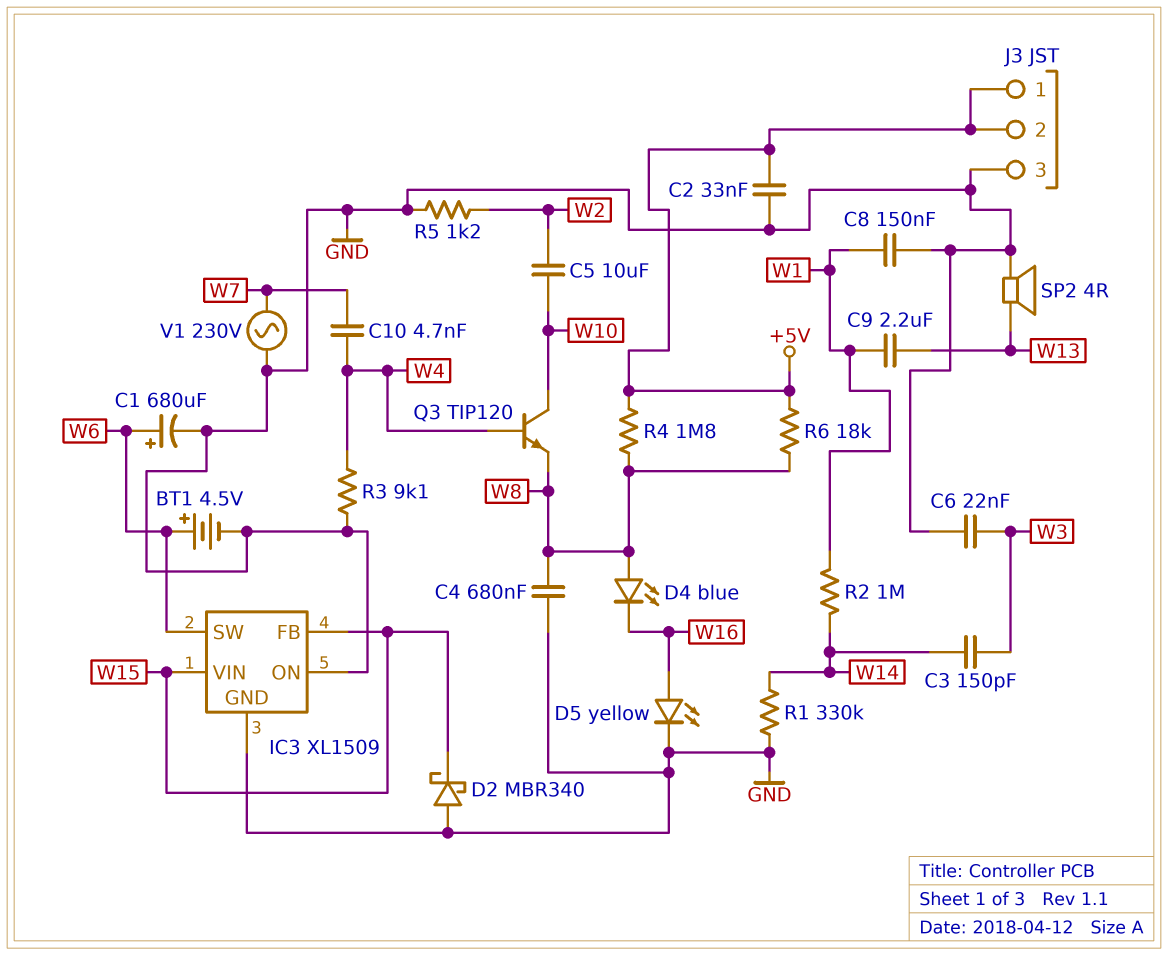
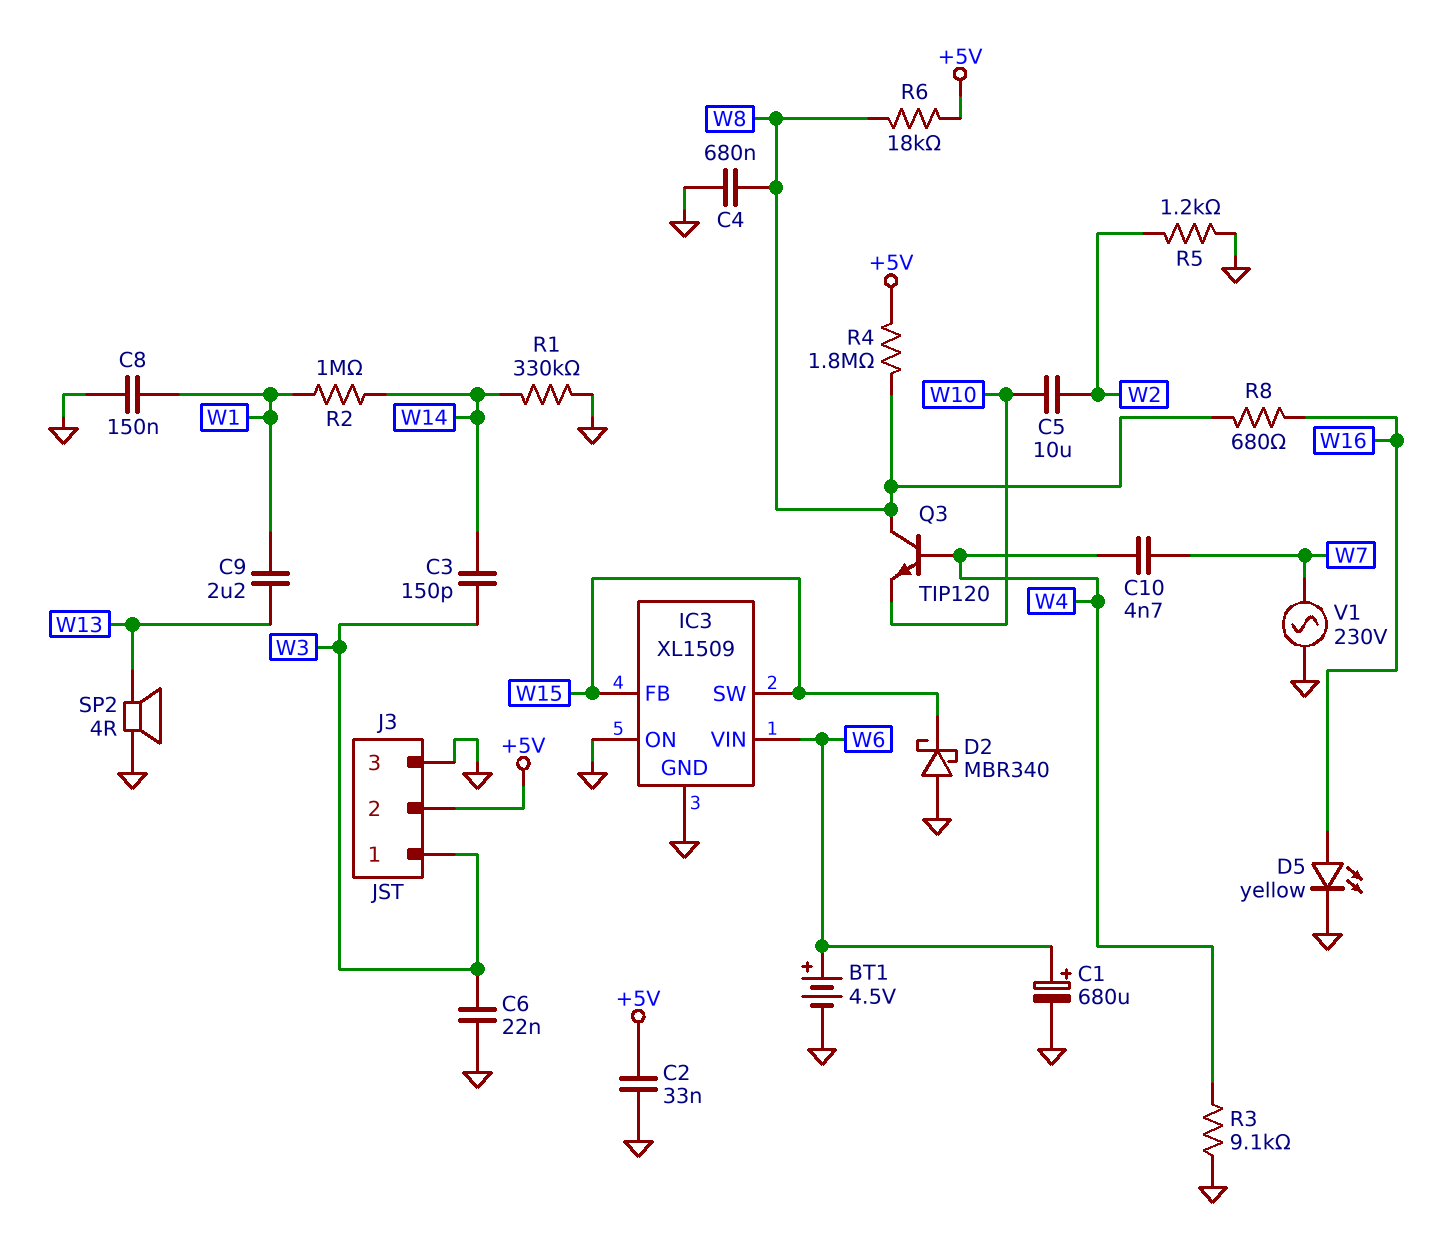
D4: LED blue (A W8, K W16) -> none
IC3 pin SW: W6 -> W15
IC3 pin VIN: W15 -> W6
J3 pin 1: +5V -> W3
Q3: NPN TIP120 (B W4, C W10, E W8) -> NPN TIP120 (B W4, C W8, E W10)
R8: none -> 680 (W8, W16)

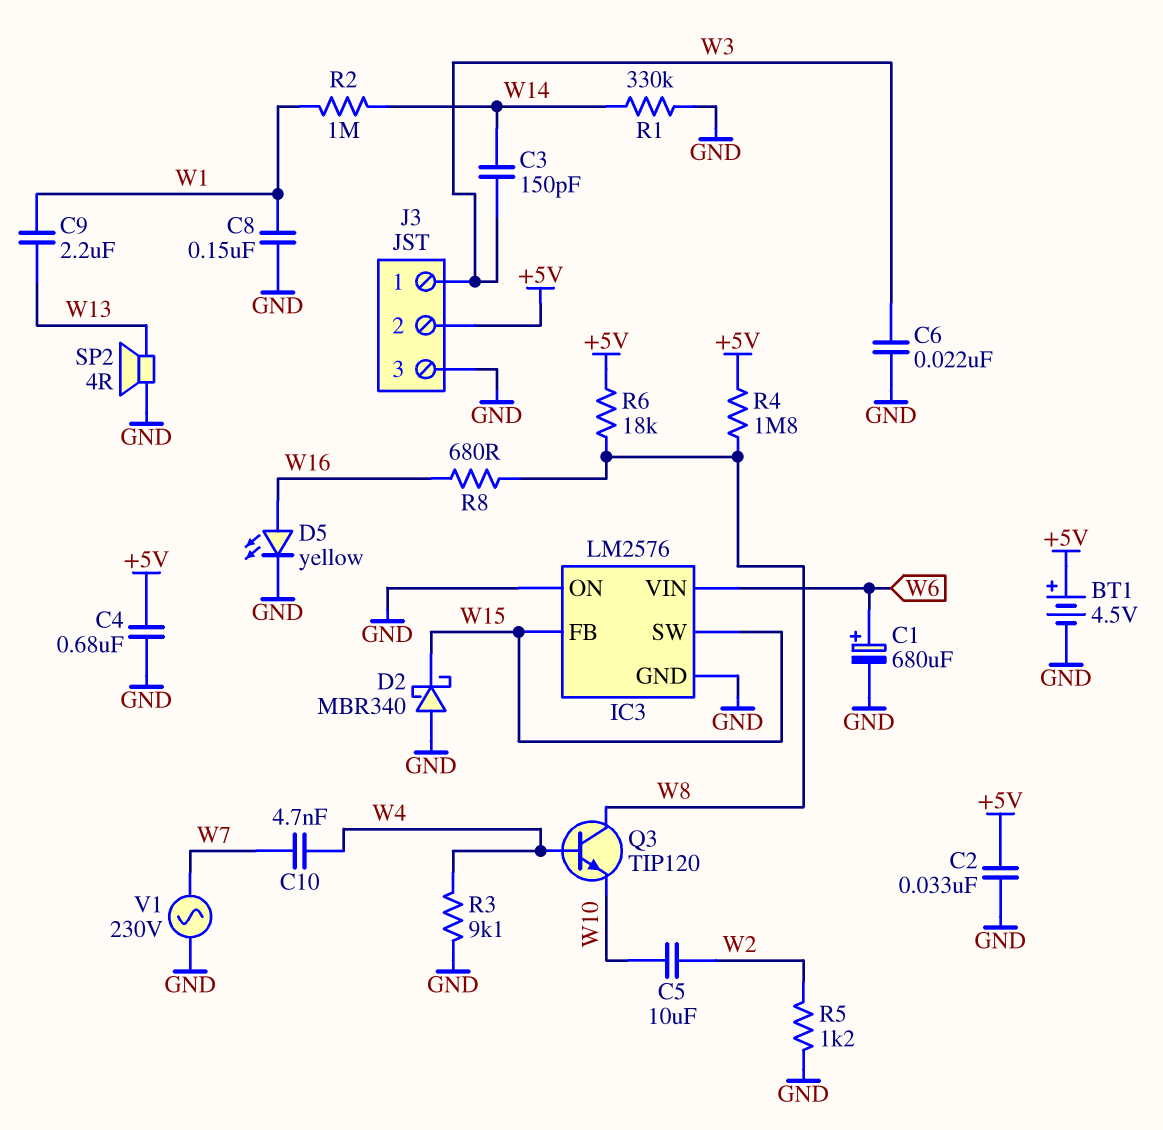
BT1: 4.5V (plus W6, minus GND) -> 4.5V (plus +5V, minus GND)
C4: 680nF (GND, W8) -> 680nF (+5V, GND)
IC3: XL1509 -> LM2576

